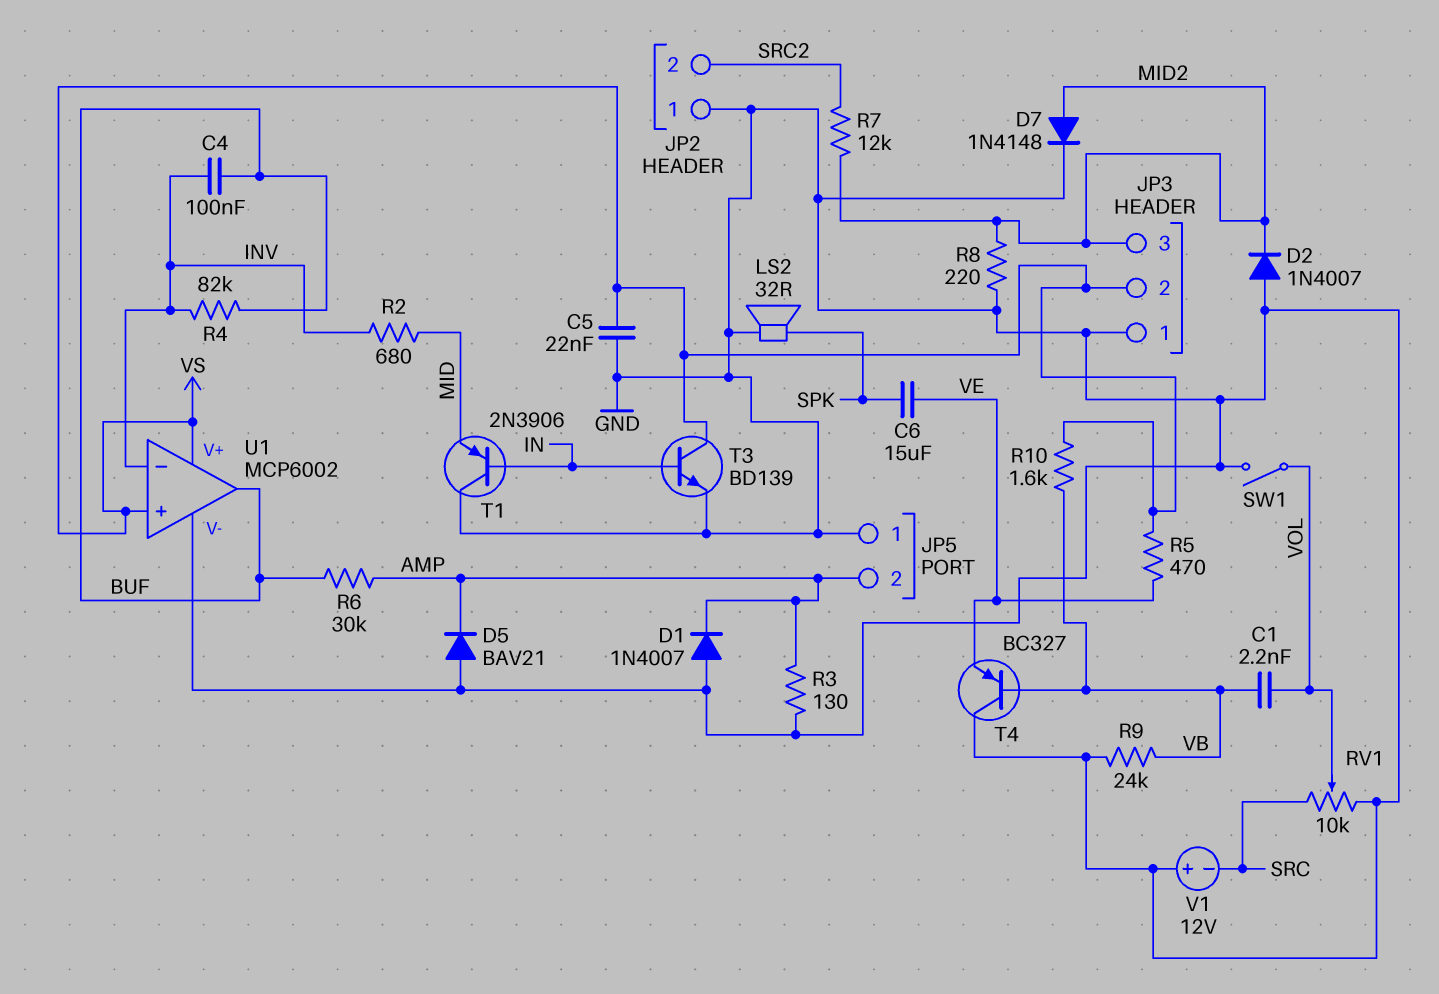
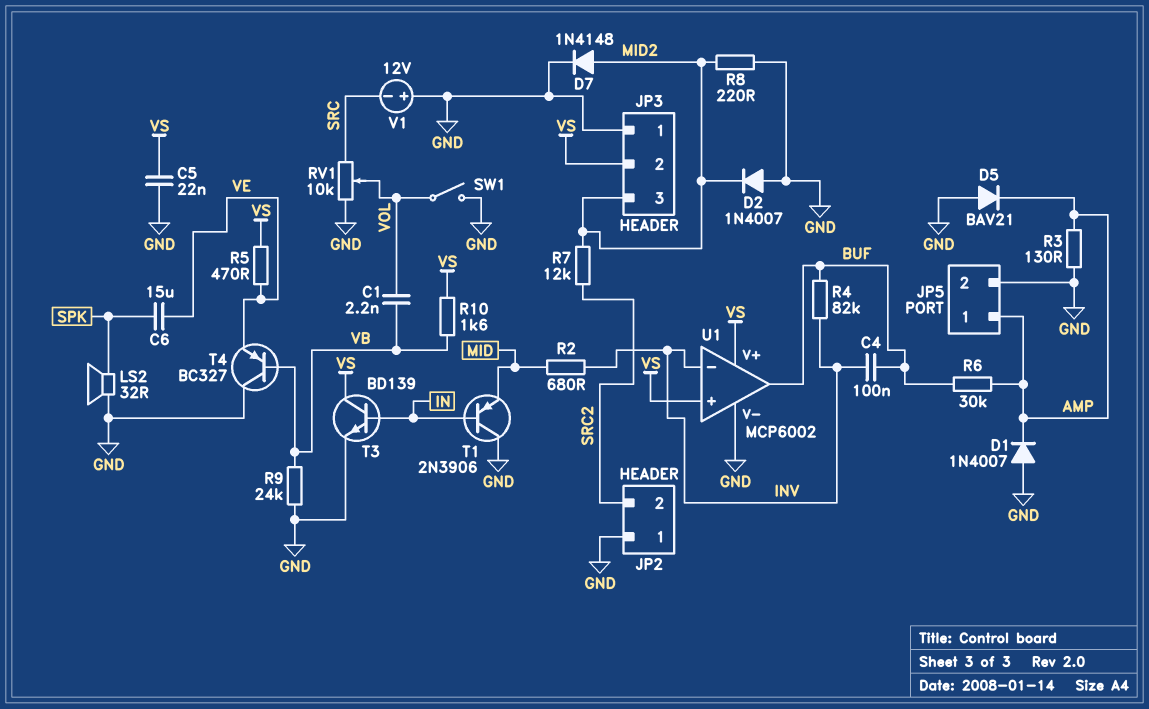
JP5 pin 1: GND -> AMP
JP5 pin 2: AMP -> GND

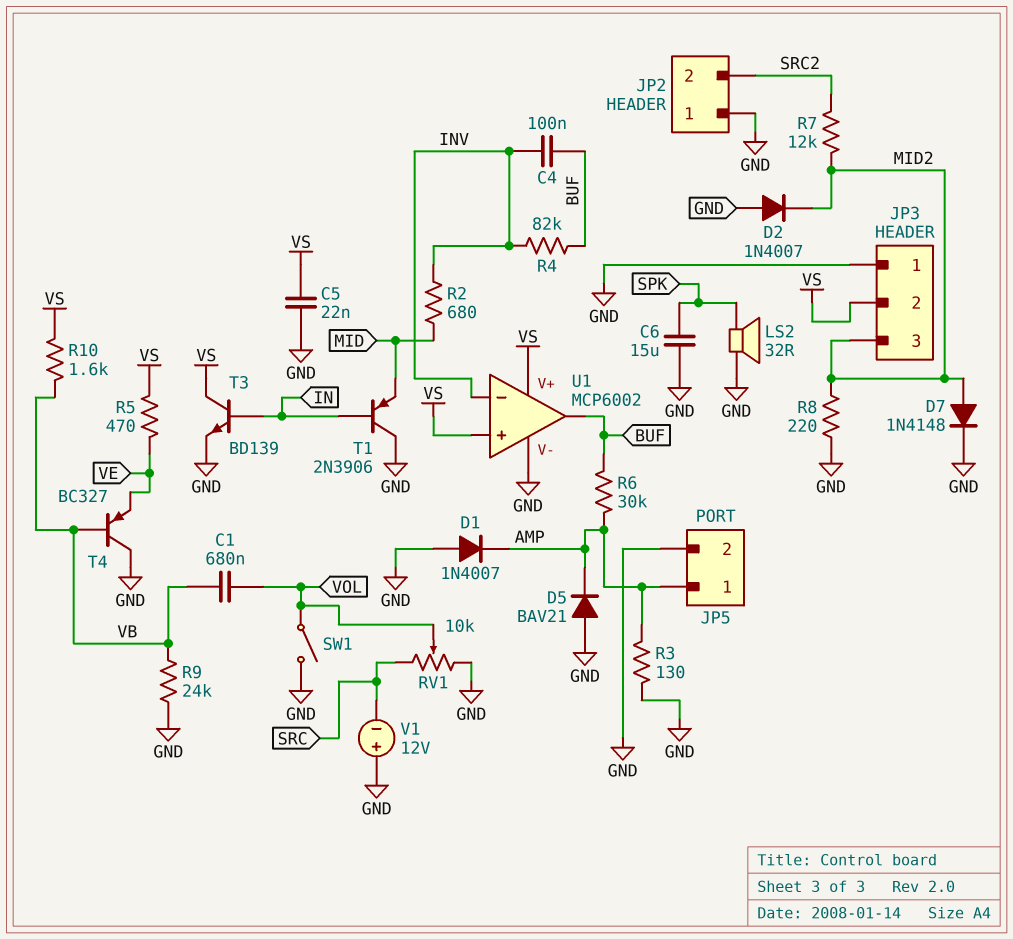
C1: 2.2nF (VB, VOL) -> 680nF (VB, VOL)
C6: 15uF (SPK, VE) -> 15uF (GND, SPK)

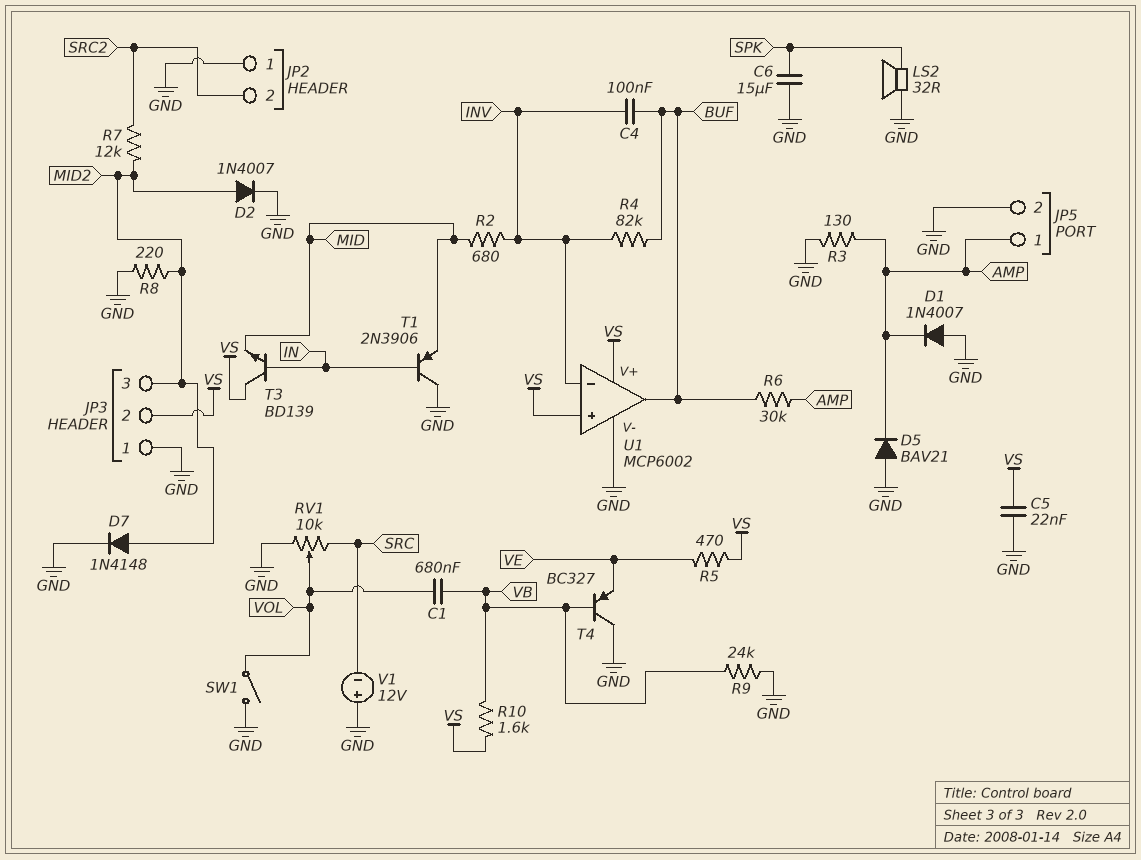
D2: diode 1N4007 (A GND, K MID2) -> diode 1N4007 (A MID2, K GND)
T3: NPN BD139 (B IN, C VS, E GND) -> NPN BD139 (B IN, C VS, E MID)

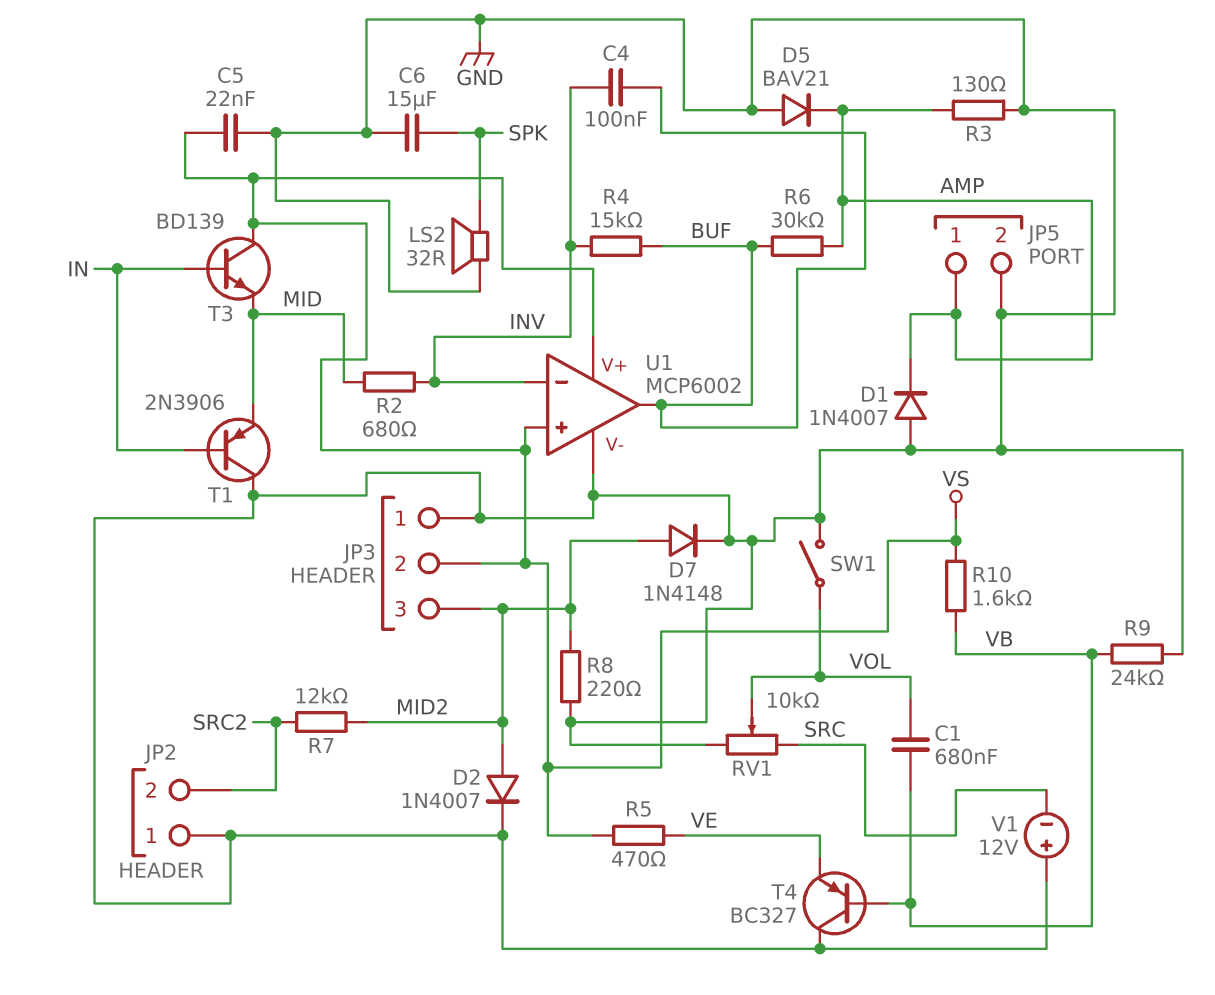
R4: 82k (BUF, INV) -> 15k (BUF, INV)

